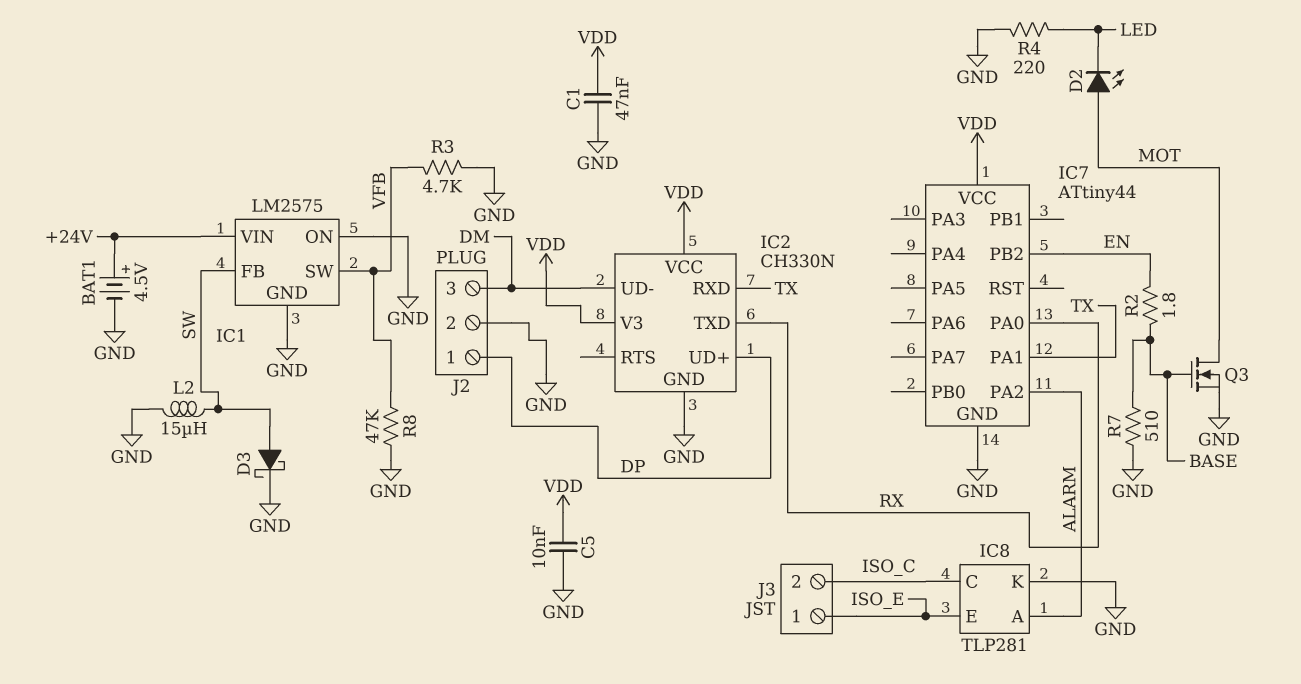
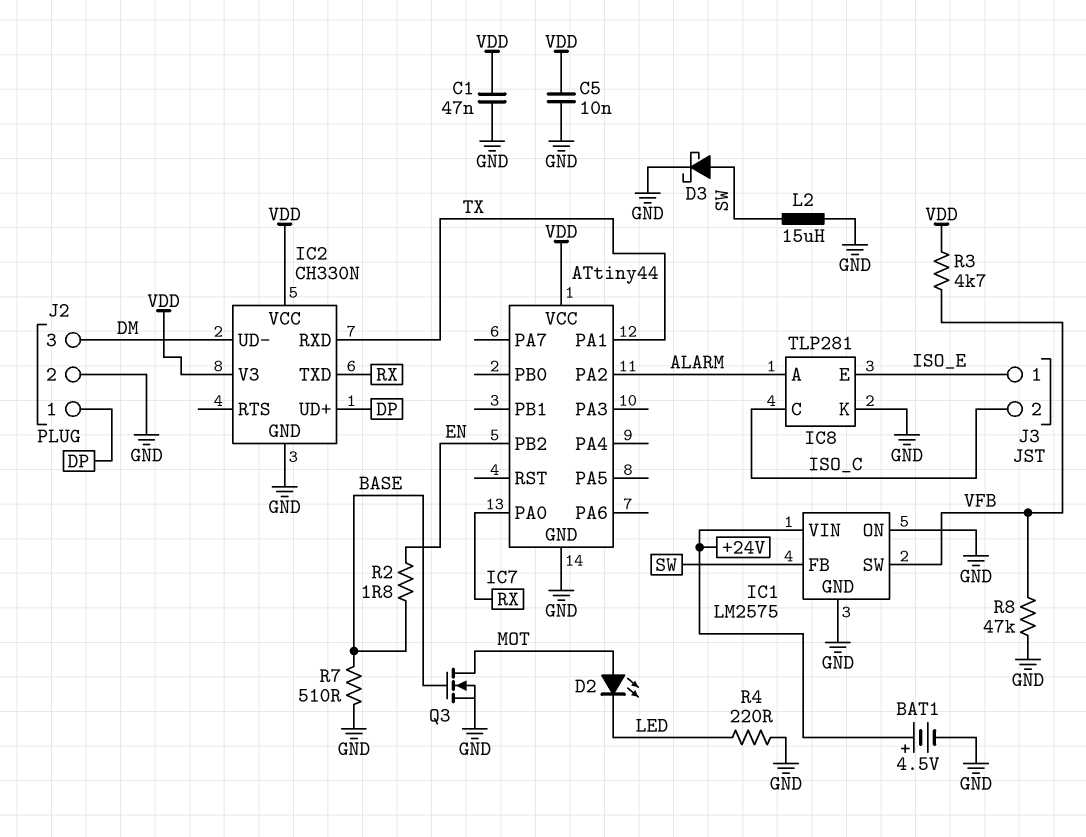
R3: 4.7k (GND, VFB) -> 4.7k (VDD, VFB)

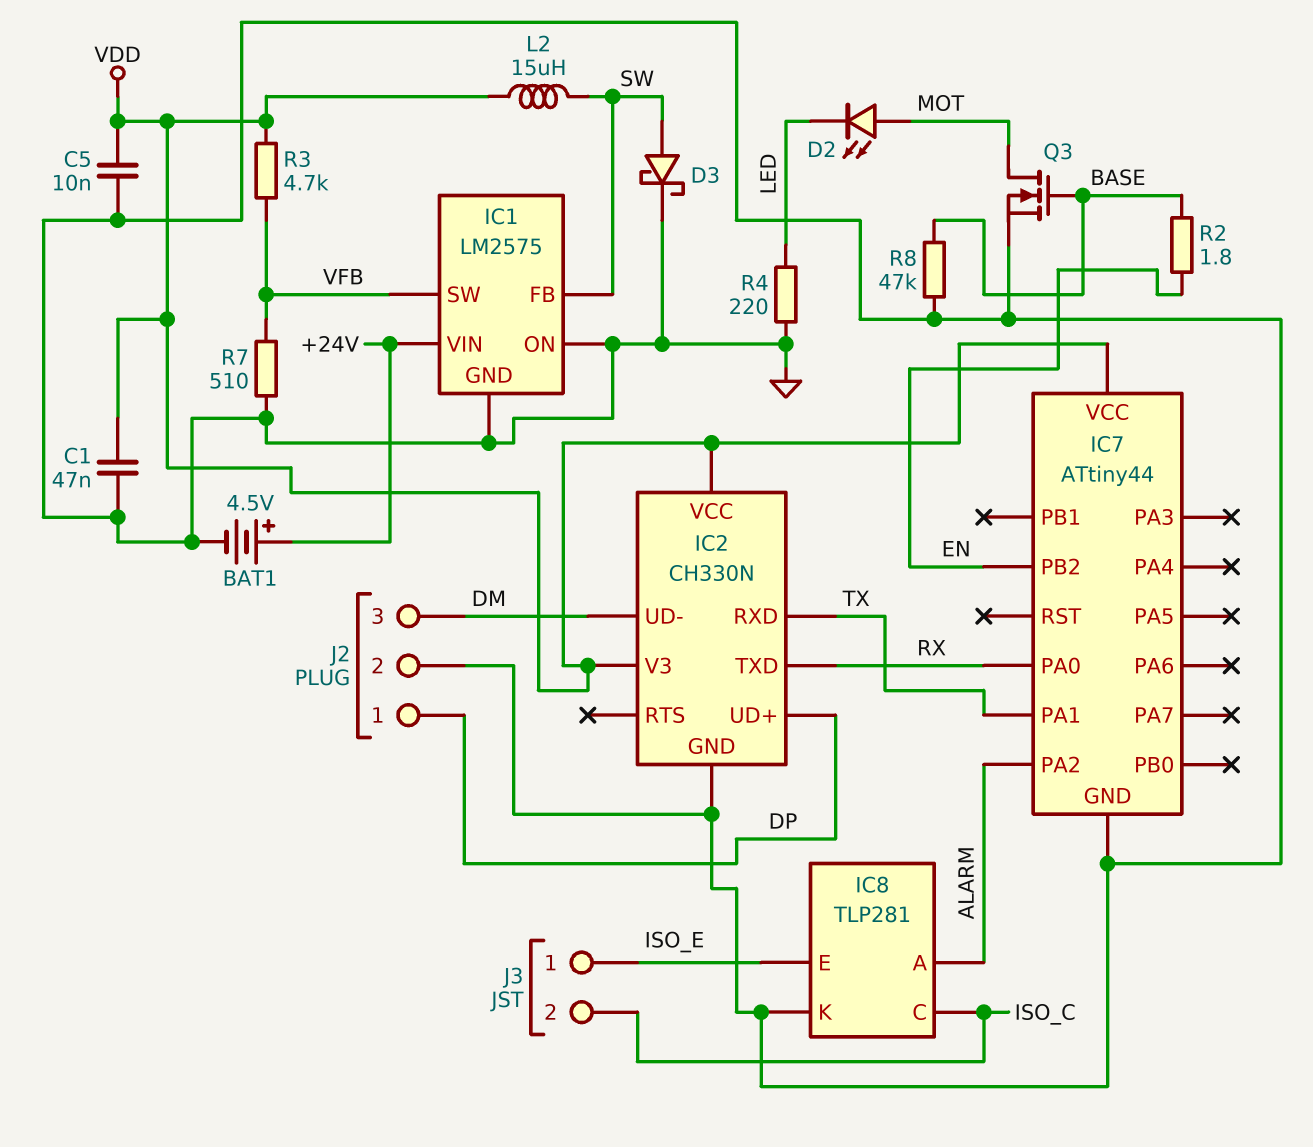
L2: 15uH (GND, SW) -> 15uH (SW, VDD)
R7: 510 (BASE, GND) -> 510 (GND, VFB)
R8: 47k (GND, VFB) -> 47k (BASE, GND)

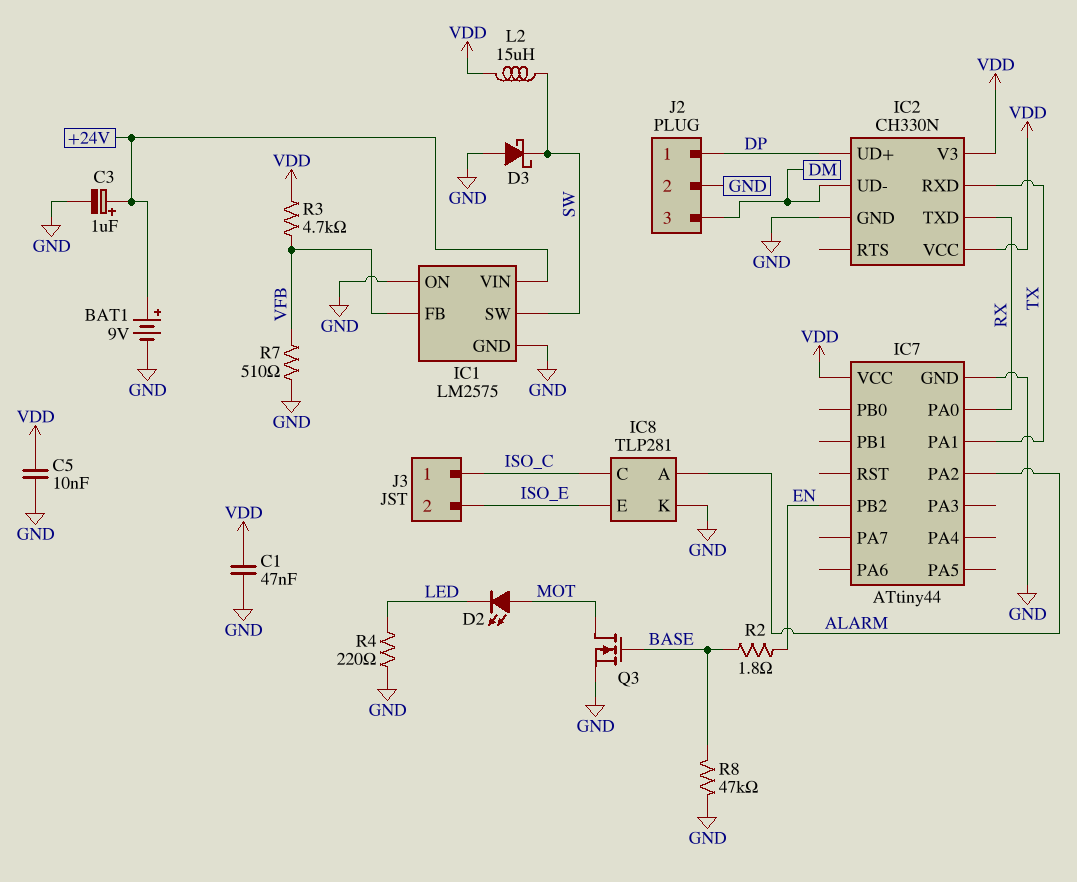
BAT1: 4.5V (plus +24V, minus GND) -> 9V (plus +24V, minus GND)
C3: none -> 1uF (plus +24V, minus GND)
D3: schottky (A SW, K GND) -> schottky (A GND, K SW)
IC1 pin FB: SW -> VFB
IC1 pin SW: VFB -> SW
J3 pin 1: ISO_E -> ISO_C
J3 pin 2: ISO_C -> ISO_E

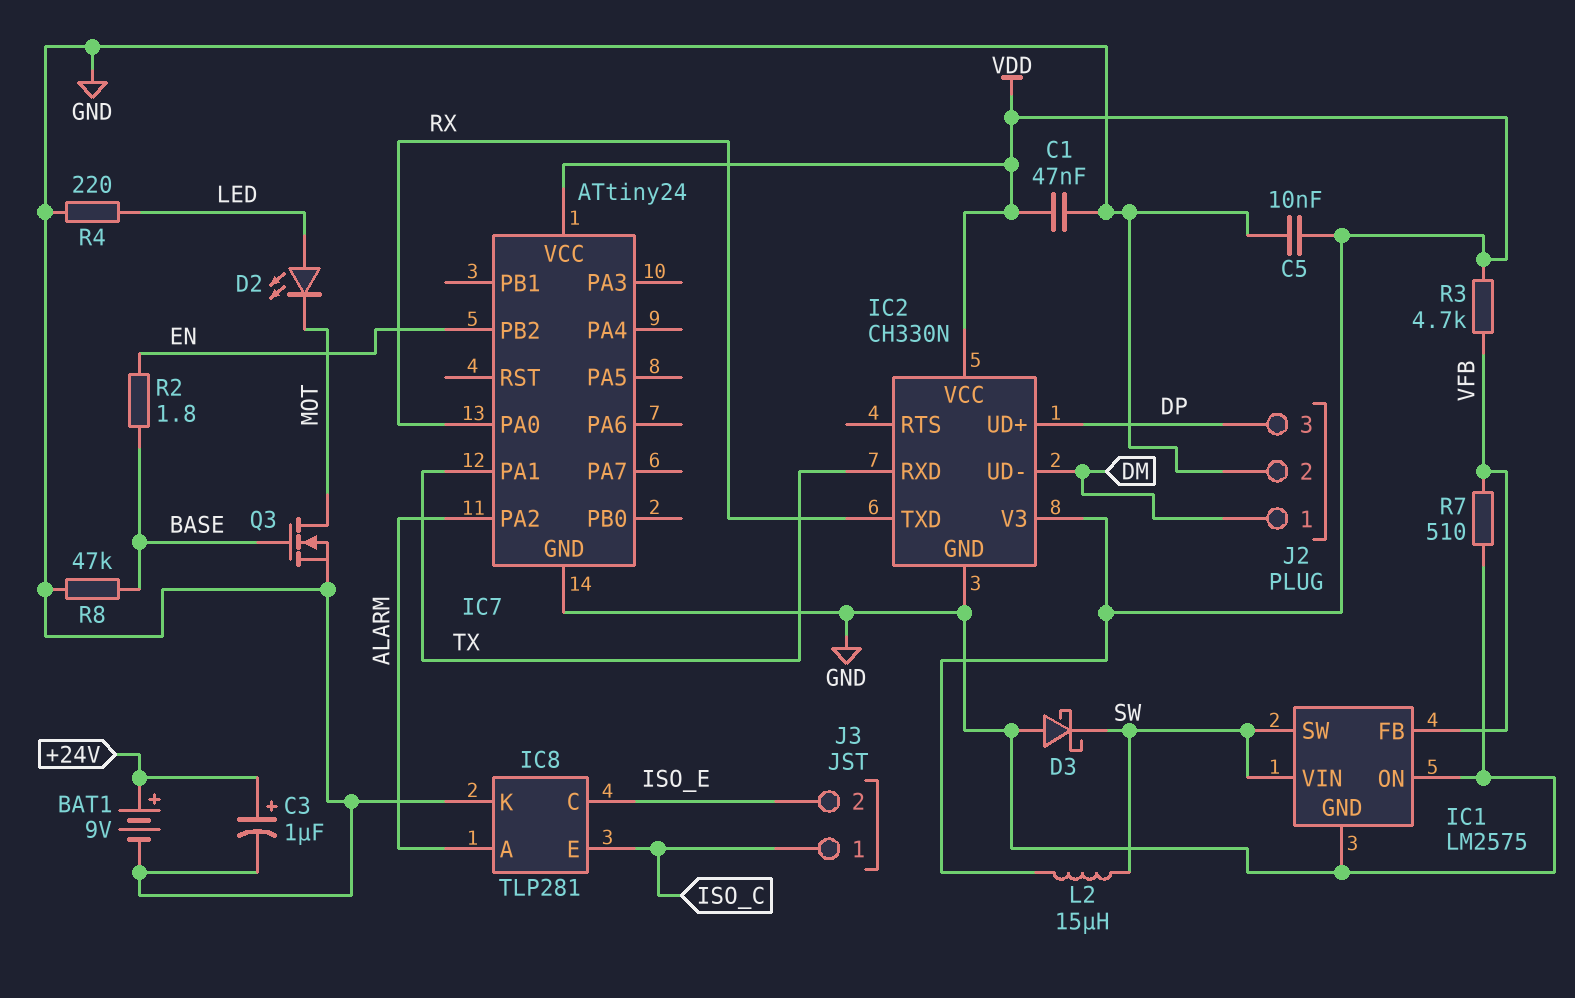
D2: LED (A MOT, K LED) -> LED (A LED, K MOT)
IC1 pin VIN: +24V -> SW
IC7: ATtiny44 -> ATtiny24
IC8 pin C: ISO_C -> ISO_E
IC8 pin E: ISO_E -> ISO_C
J2 pin 1: DP -> DM
J2 pin 3: DM -> DP

